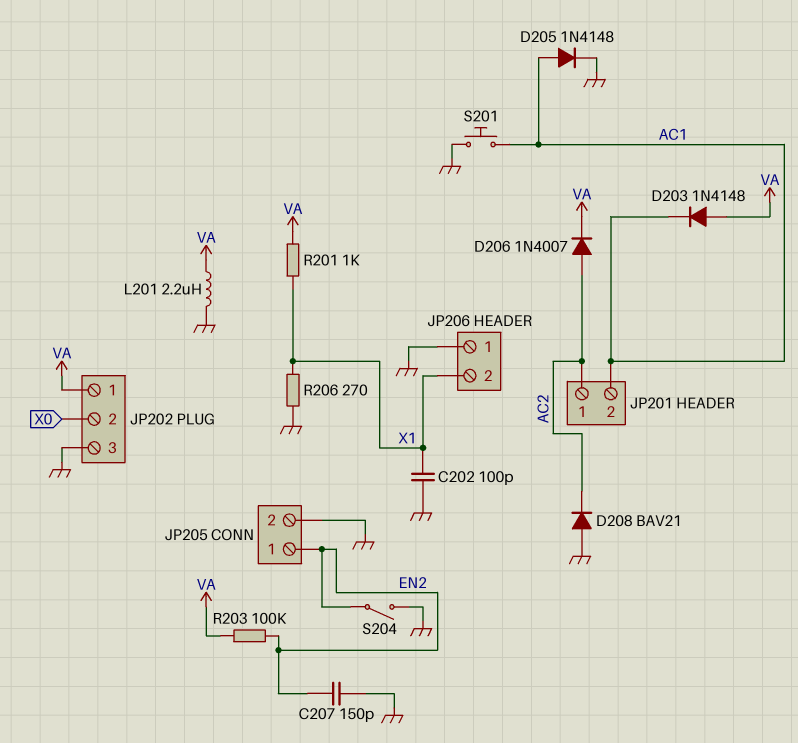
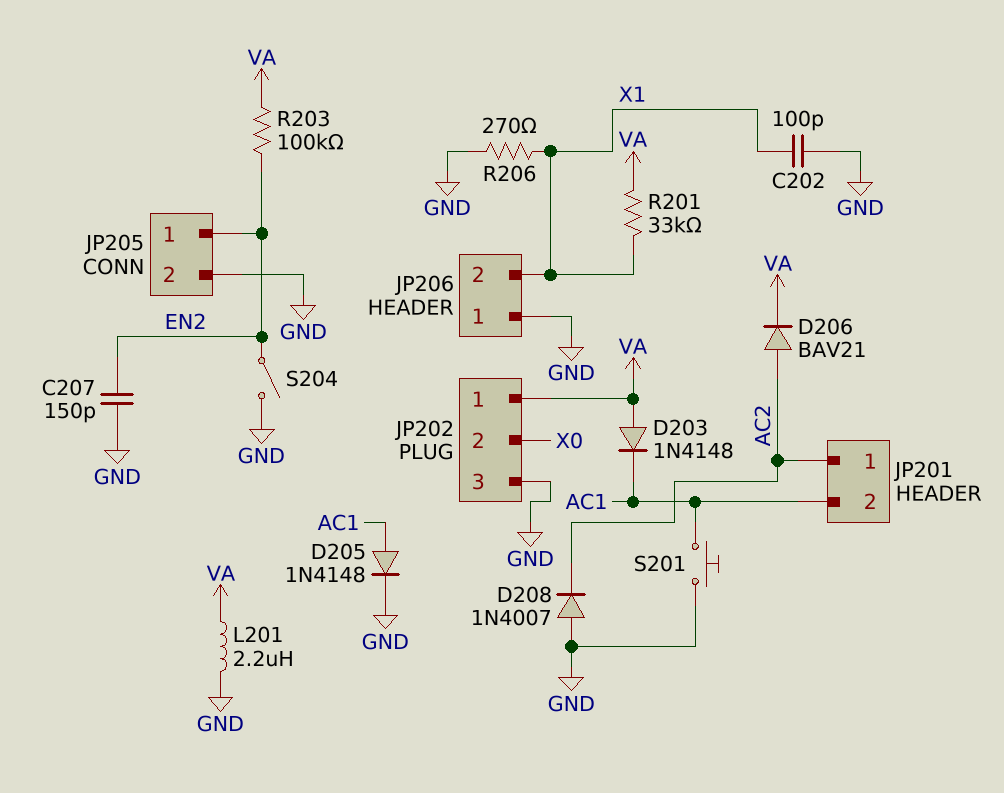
D206: diode 1N4007 (A AC2, K VA) -> diode BAV21 (A AC2, K VA)
D208: diode BAV21 (A GND, K AC2) -> diode 1N4007 (A GND, K AC2)
R201: 1k (VA, X1) -> 33k (VA, X1)

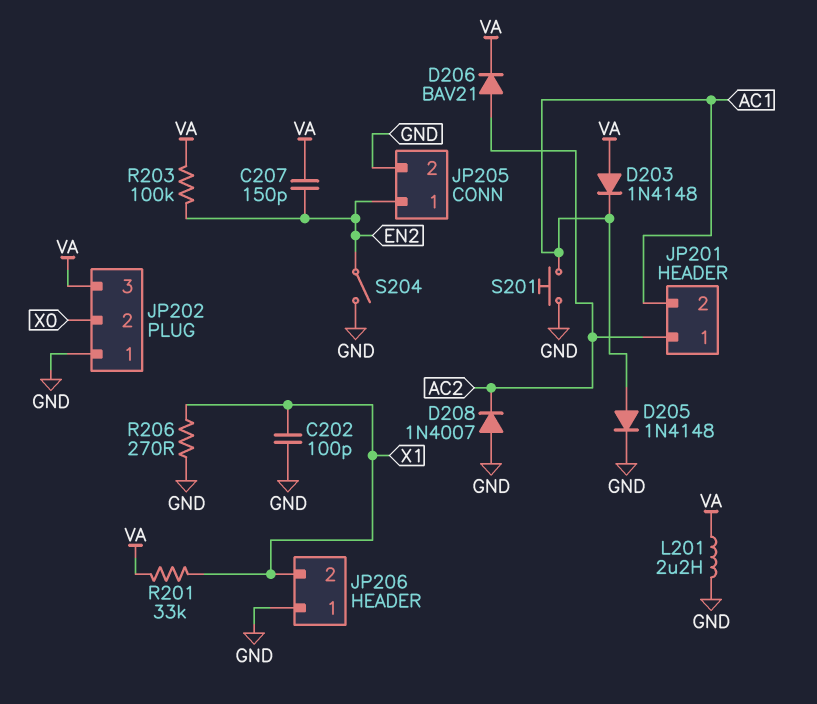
C207: 150pF (EN2, GND) -> 150pF (EN2, VA)
JP202 pin 1: VA -> GND
JP202 pin 3: GND -> VA

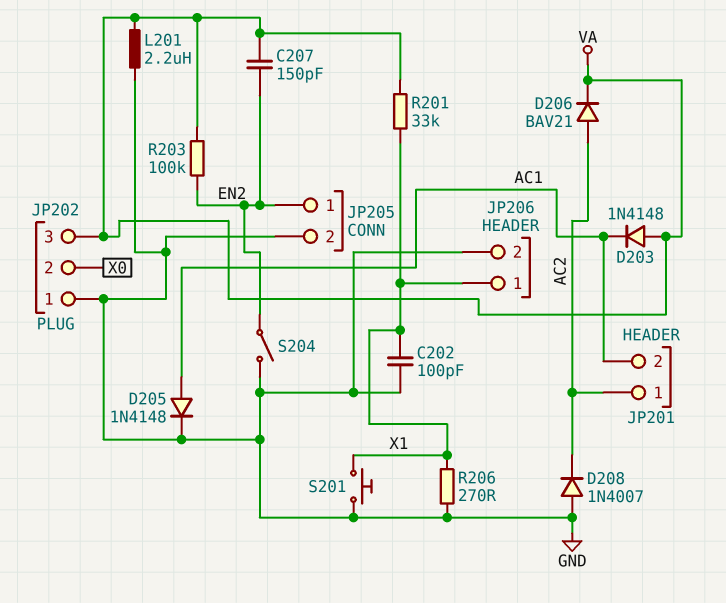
JP206 pin 1: GND -> X1
JP206 pin 2: X1 -> GND
S201: button (AC1, GND) -> button (GND, X1)

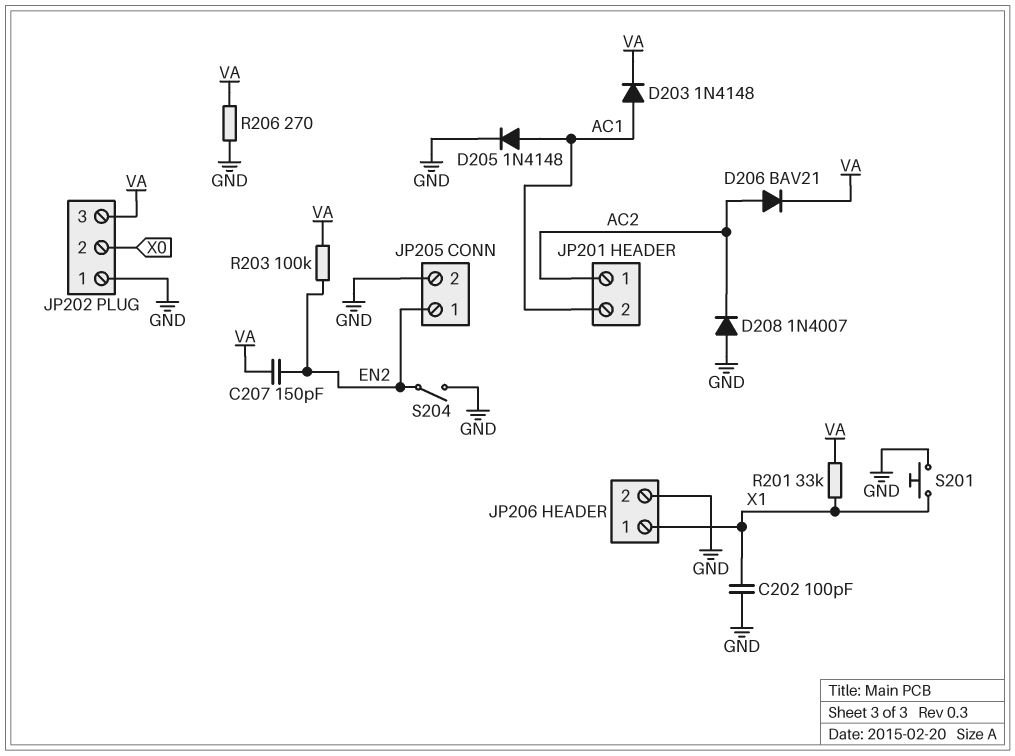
D203: diode 1N4148 (A VA, K AC1) -> diode 1N4148 (A AC1, K VA)
L201: 2.2uH (GND, VA) -> none
R206: 270 (GND, X1) -> 270 (GND, VA)

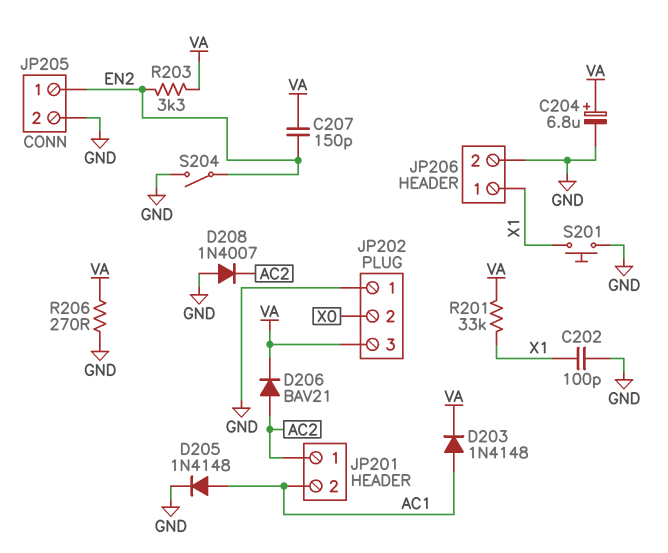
C204: none -> 6.8uF (plus VA, minus GND)
R203: 100k (EN2, VA) -> 3.3k (EN2, VA)

